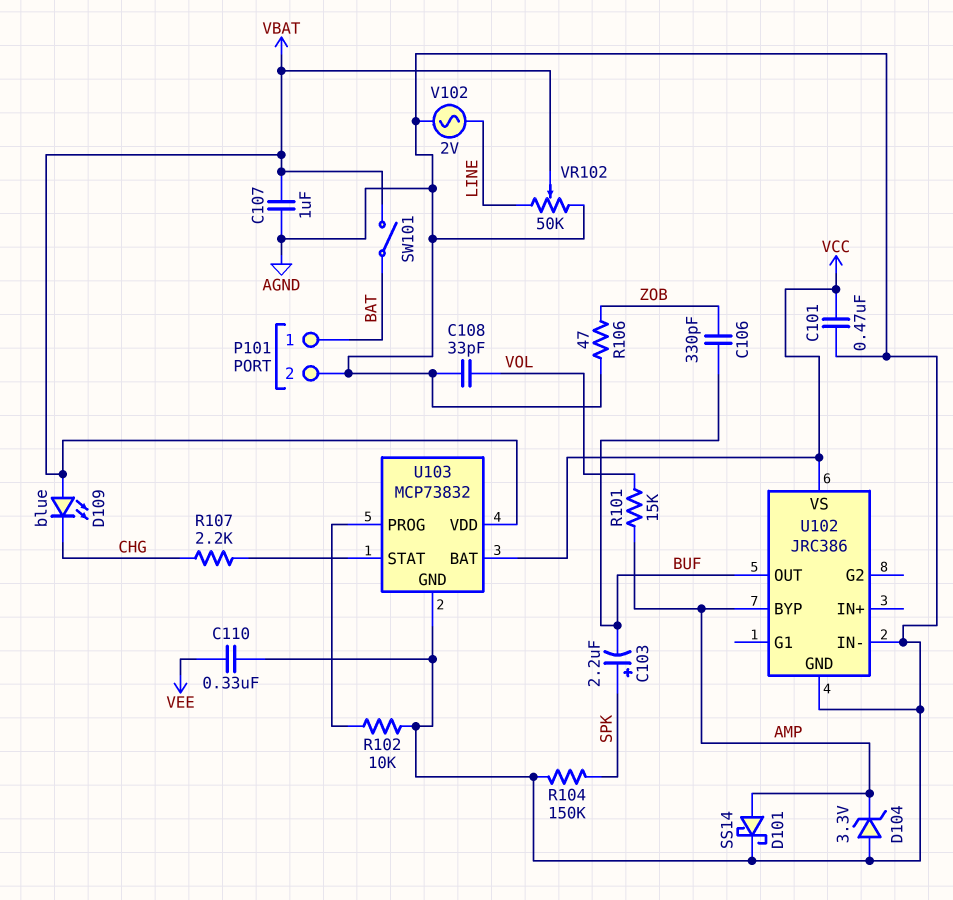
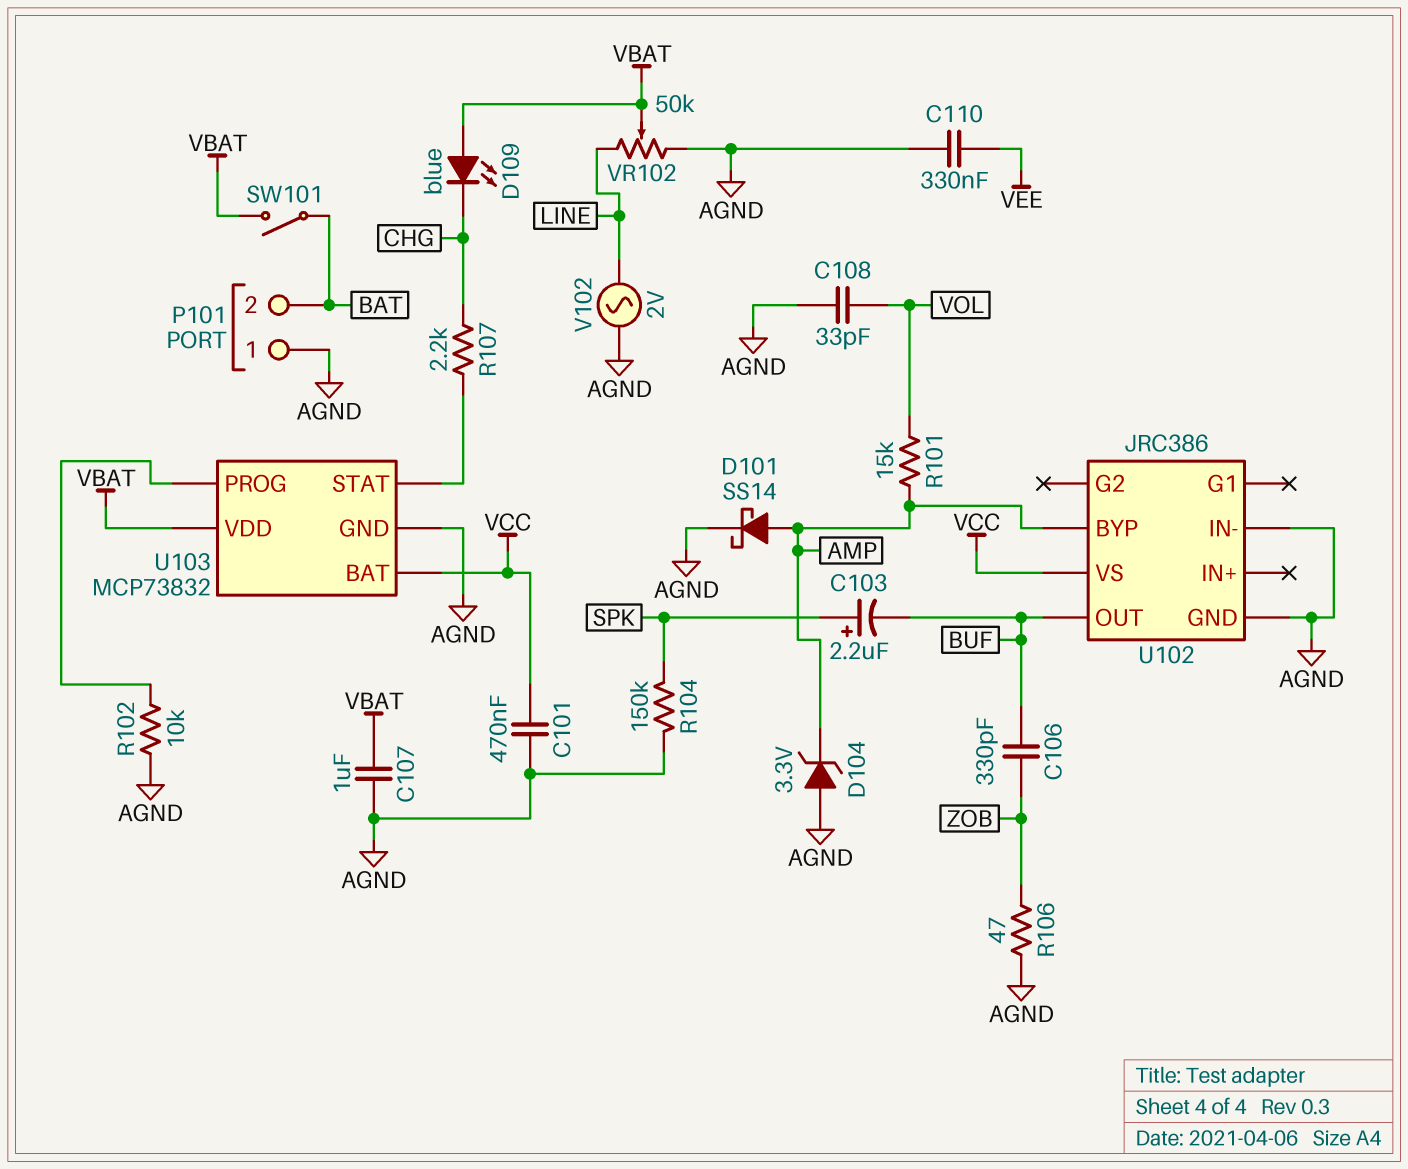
P101 pin 1: BAT -> AGND
P101 pin 2: AGND -> BAT

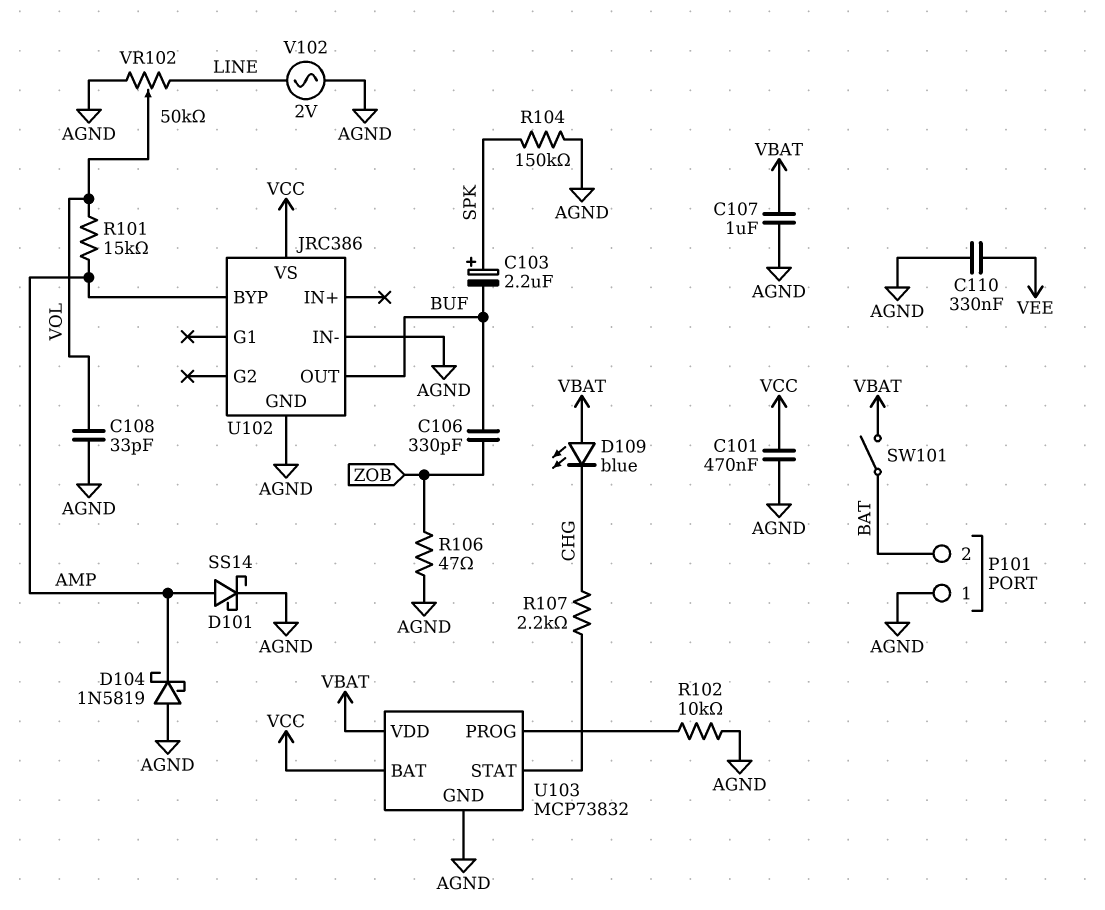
D104: zener 3.3V (A AGND, K AMP) -> schottky 1N5819 (A AGND, K AMP)
VR102: 50k (AGND, LINE, wiper VBAT) -> 50k (AGND, LINE, wiper VOL)

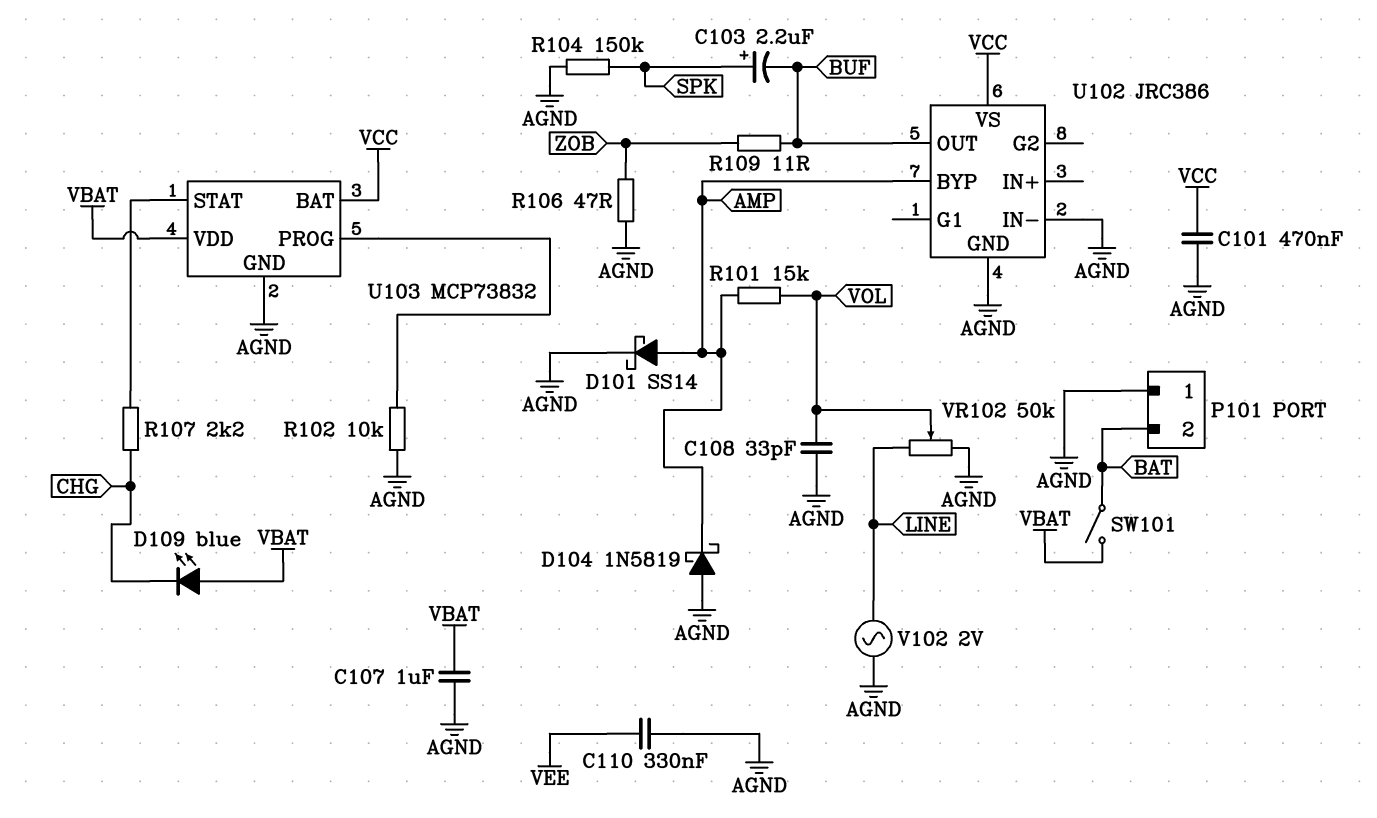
C106: 330pF (BUF, ZOB) -> none
R109: none -> 11 (BUF, ZOB)

